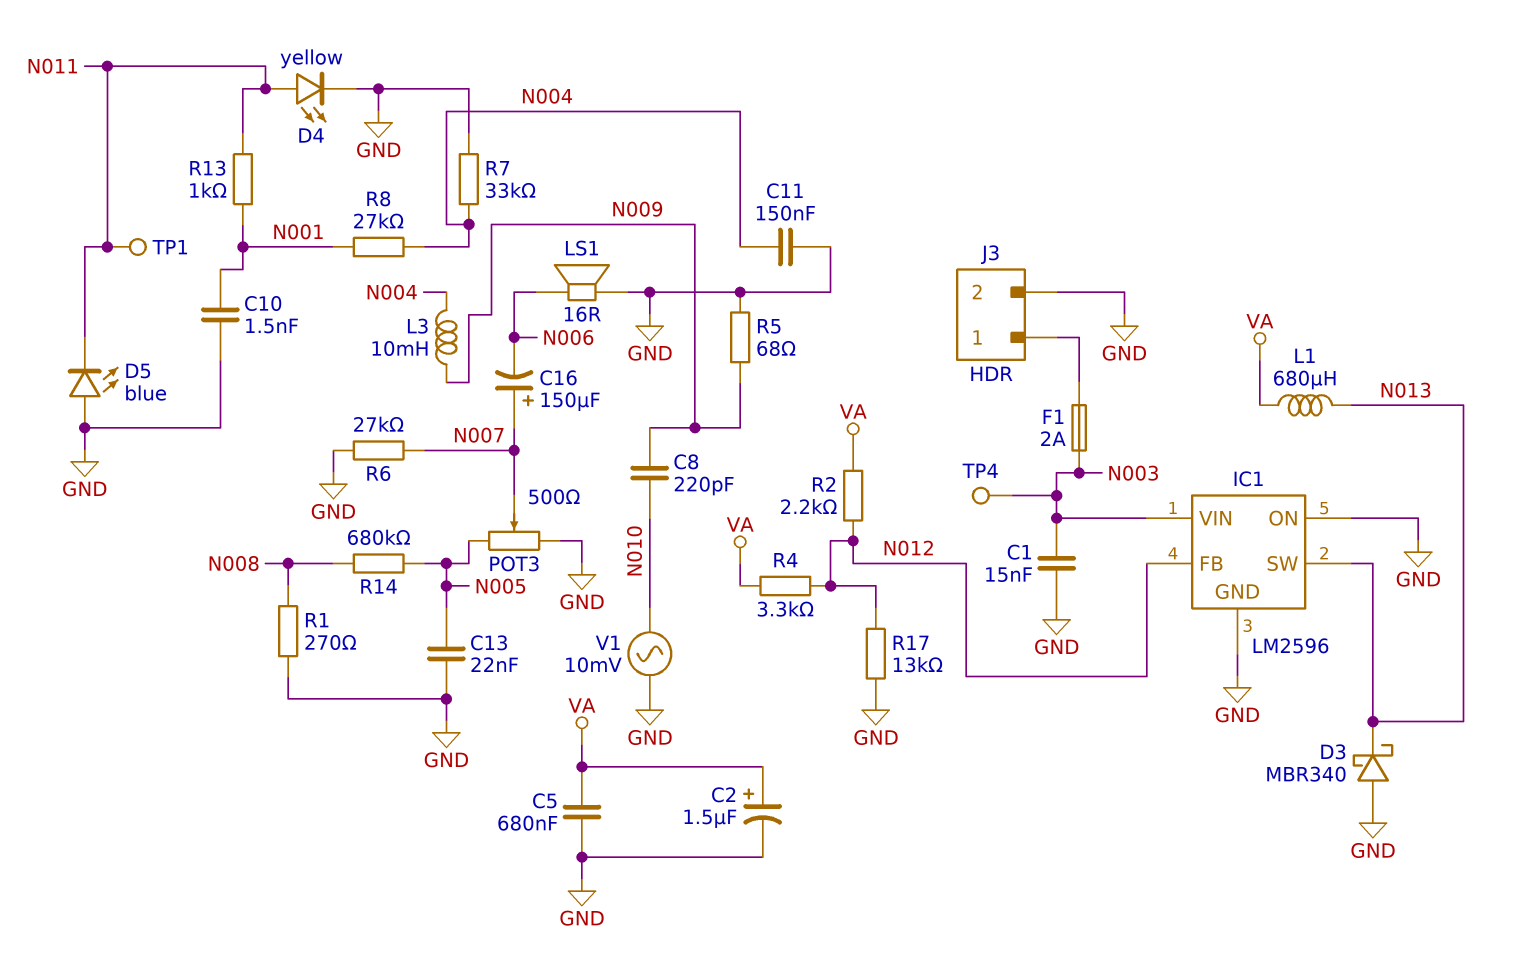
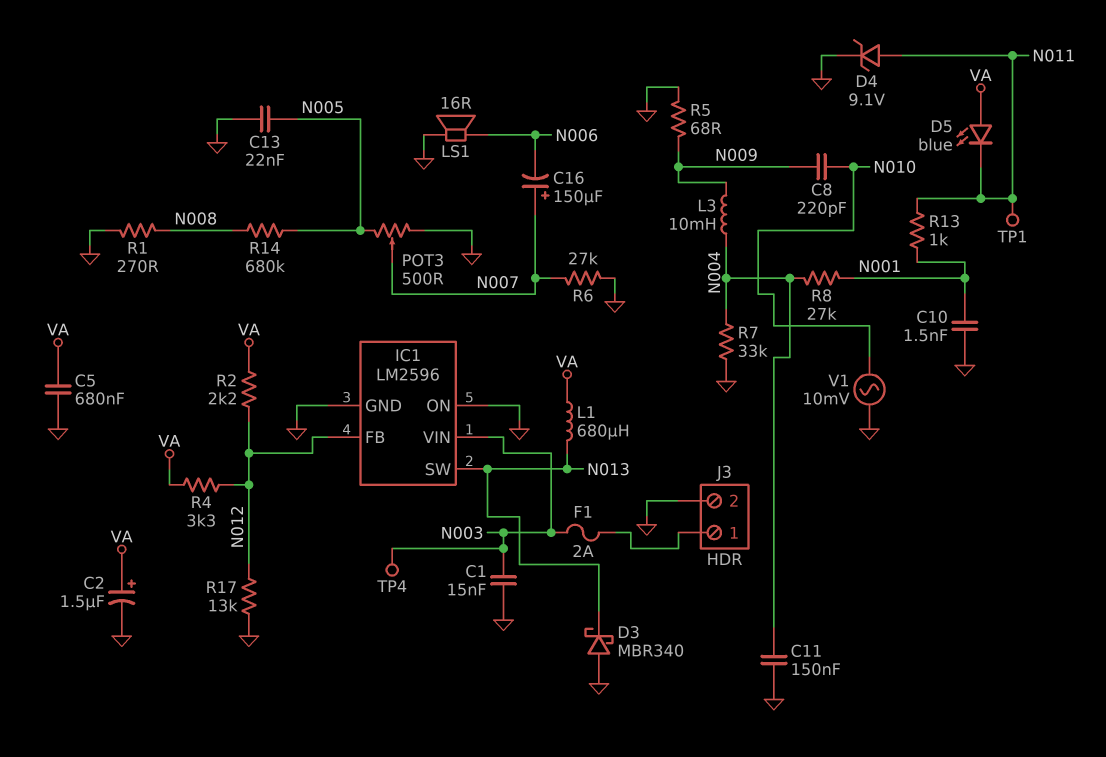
D4: LED yellow (A N011, K GND) -> zener 9.1V (A N011, K GND)
D5: LED blue (A GND, K N011) -> LED blue (A VA, K N011)

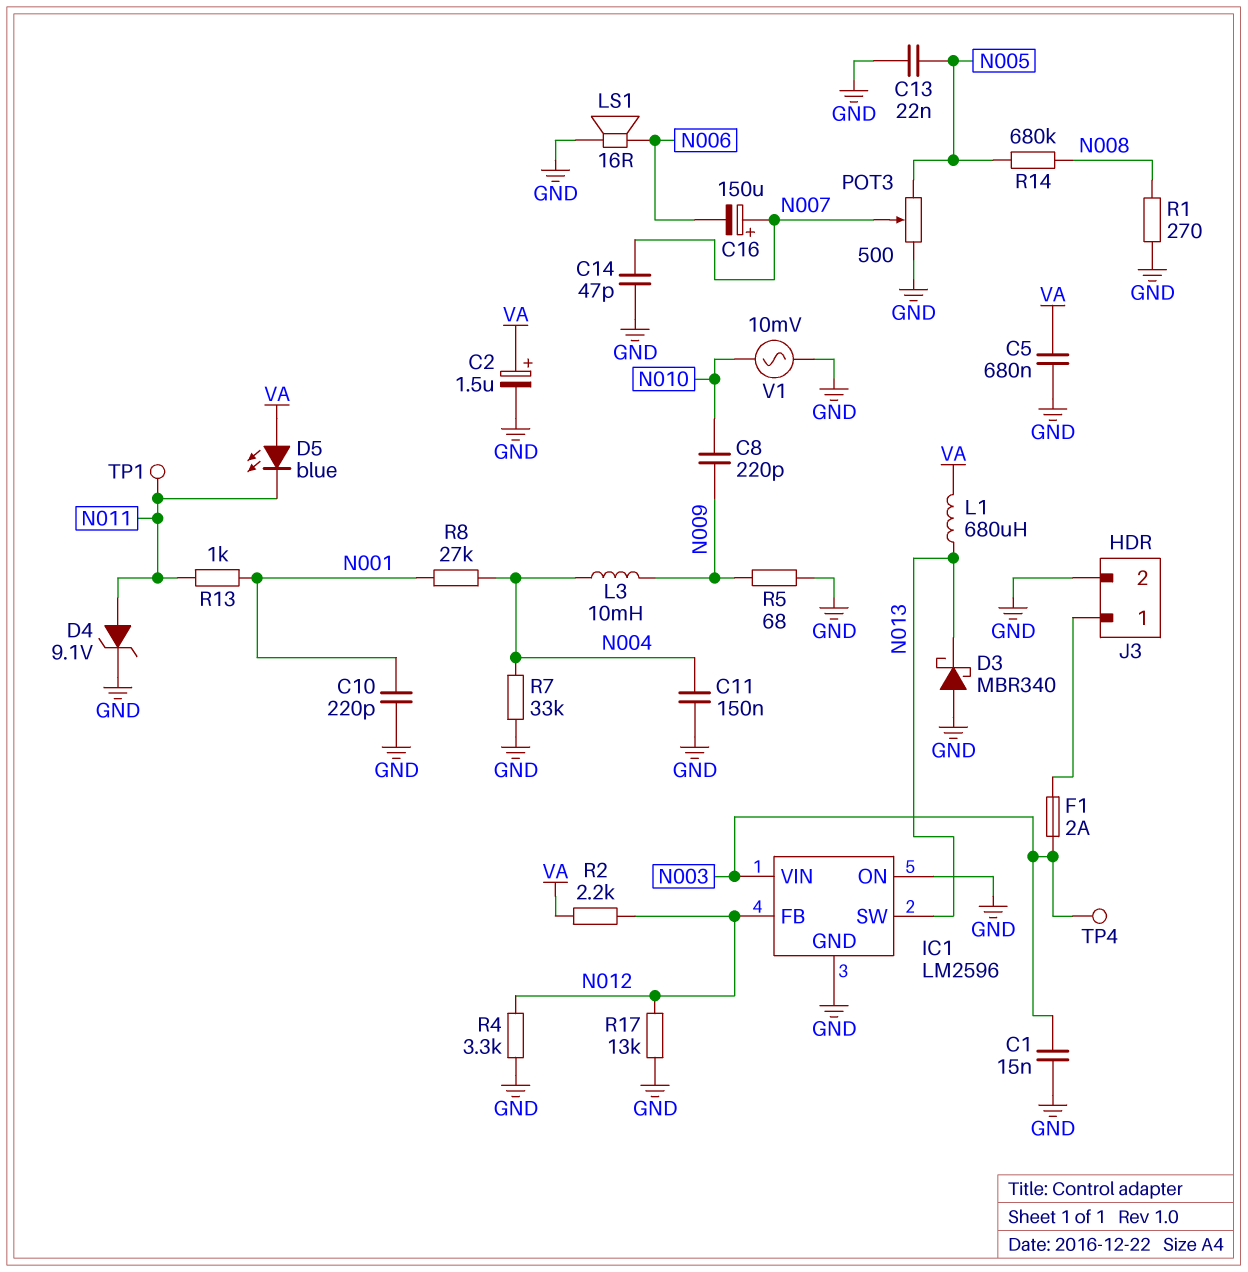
C10: 1.5nF (GND, N001) -> 220pF (GND, N001)
C14: none -> 47pF (GND, N007)
R4: 3.3k (N012, VA) -> 3.3k (GND, N012)
R6: 27k (GND, N007) -> none

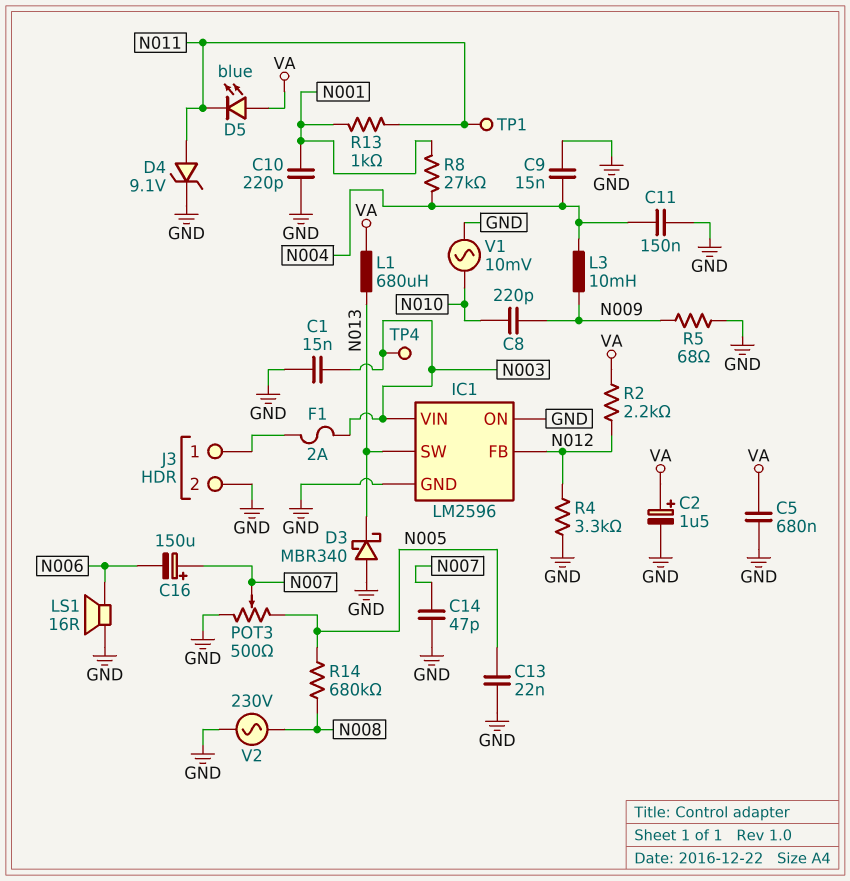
C9: none -> 15nF (GND, N004)
R1: 270 (GND, N008) -> none
R7: 33k (GND, N004) -> none
R17: 13k (GND, N012) -> none
V2: none -> AC 230V (GND, N008)

